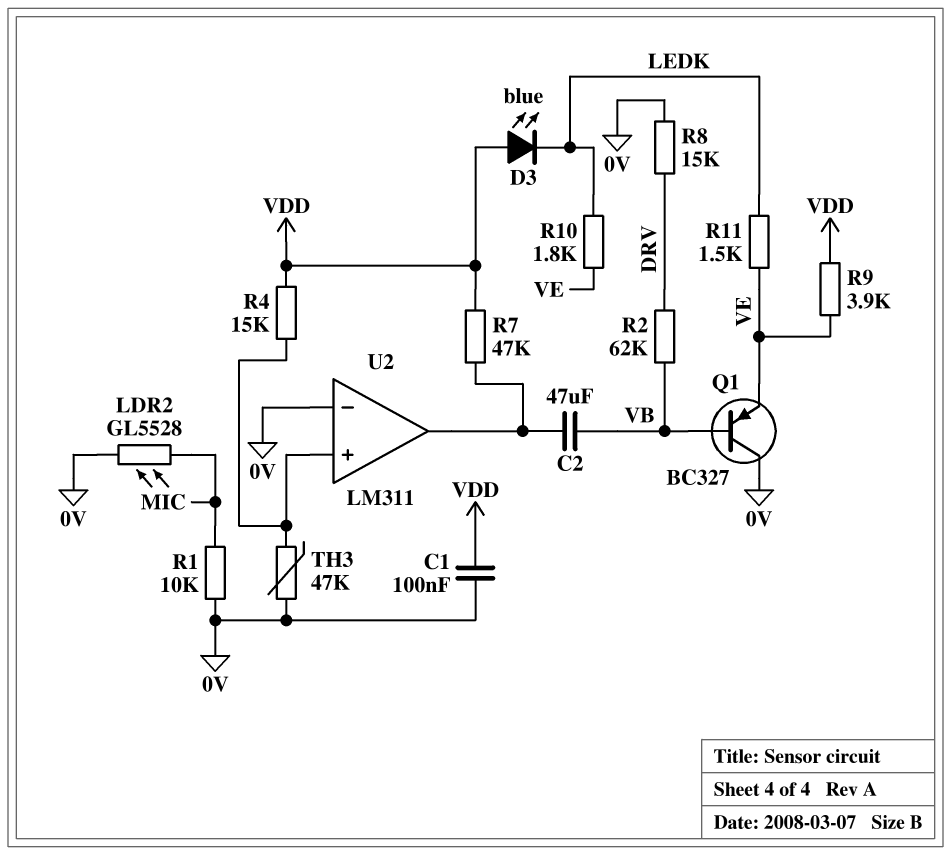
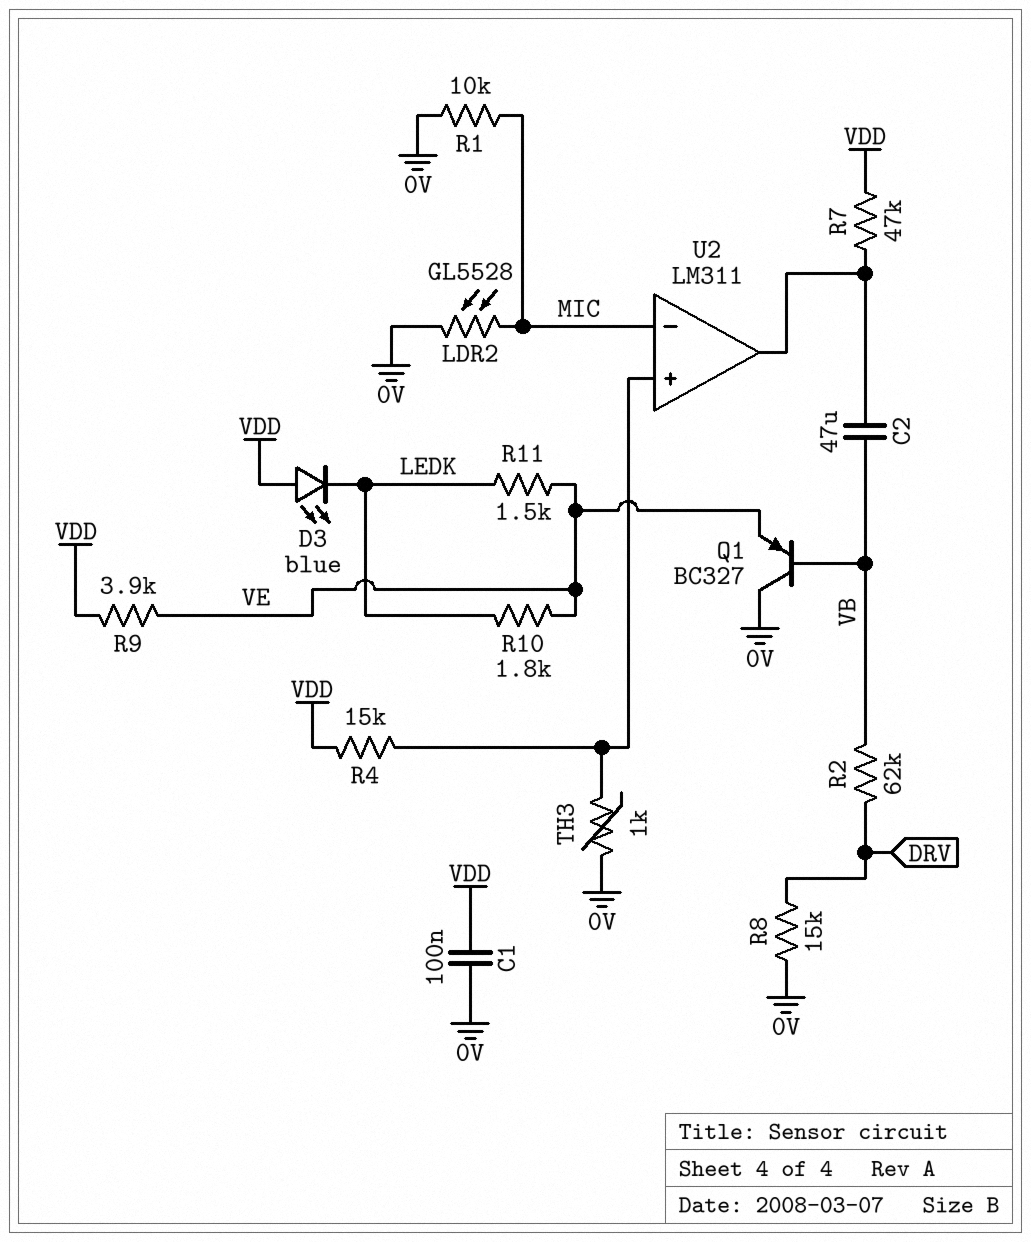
TH3: 47k (0V, U2/in+) -> 1k (0V, U2/in+)
U2 pin in-: 0V -> MIC

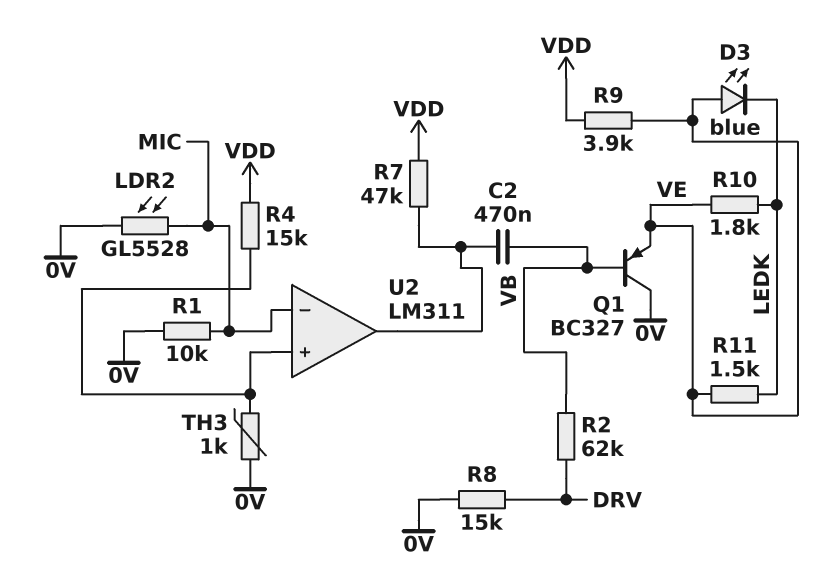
C1: 100nF (0V, VDD) -> none
C2: 47uF (U2/out, VB) -> 470nF (U2/out, VB)
D3: LED blue (A VDD, K LEDK) -> LED blue (A VE, K LEDK)

